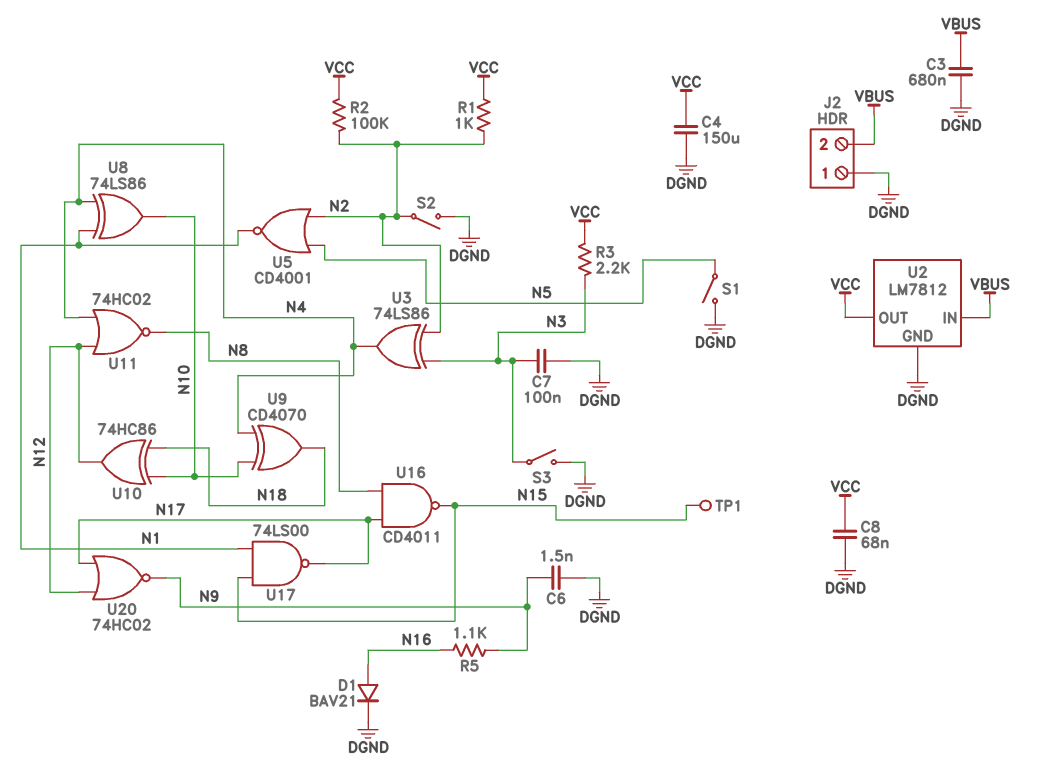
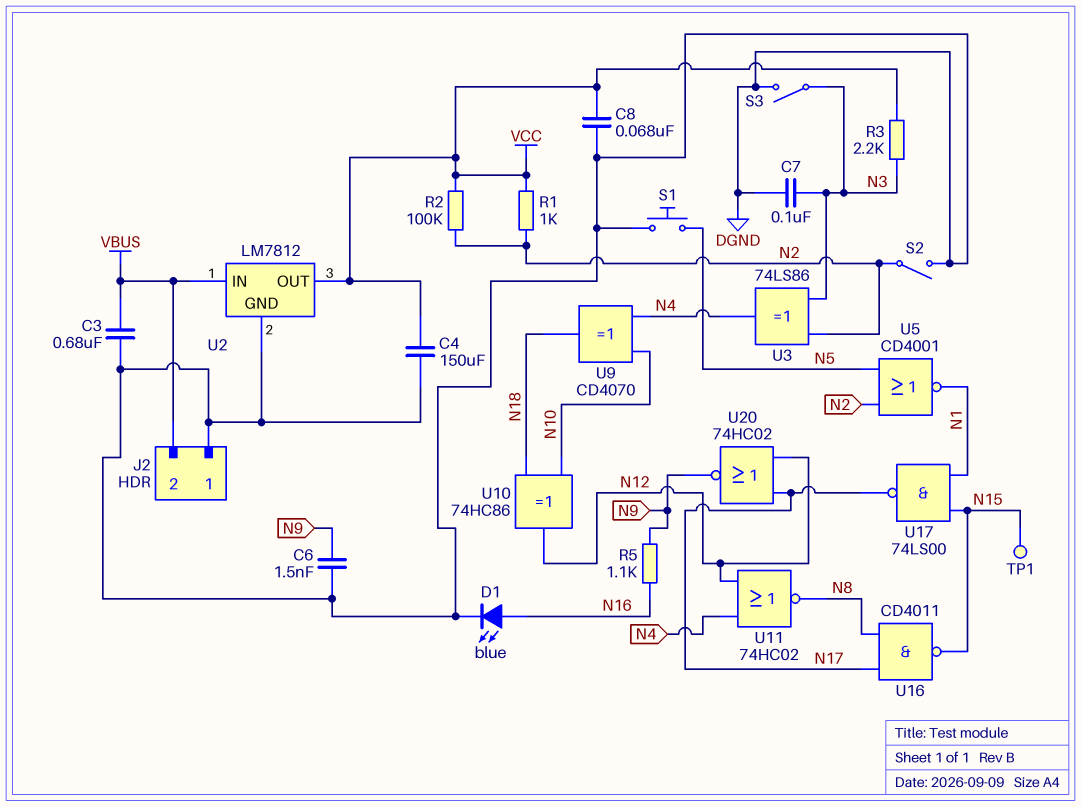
D1: diode BAV21 (A N16, K DGND) -> LED blue (A N16, K DGND)
S1: switch (DGND, N5) -> button (DGND, N5)
U8: XOR 74LS86 (in N1, in N4, out N10) -> none

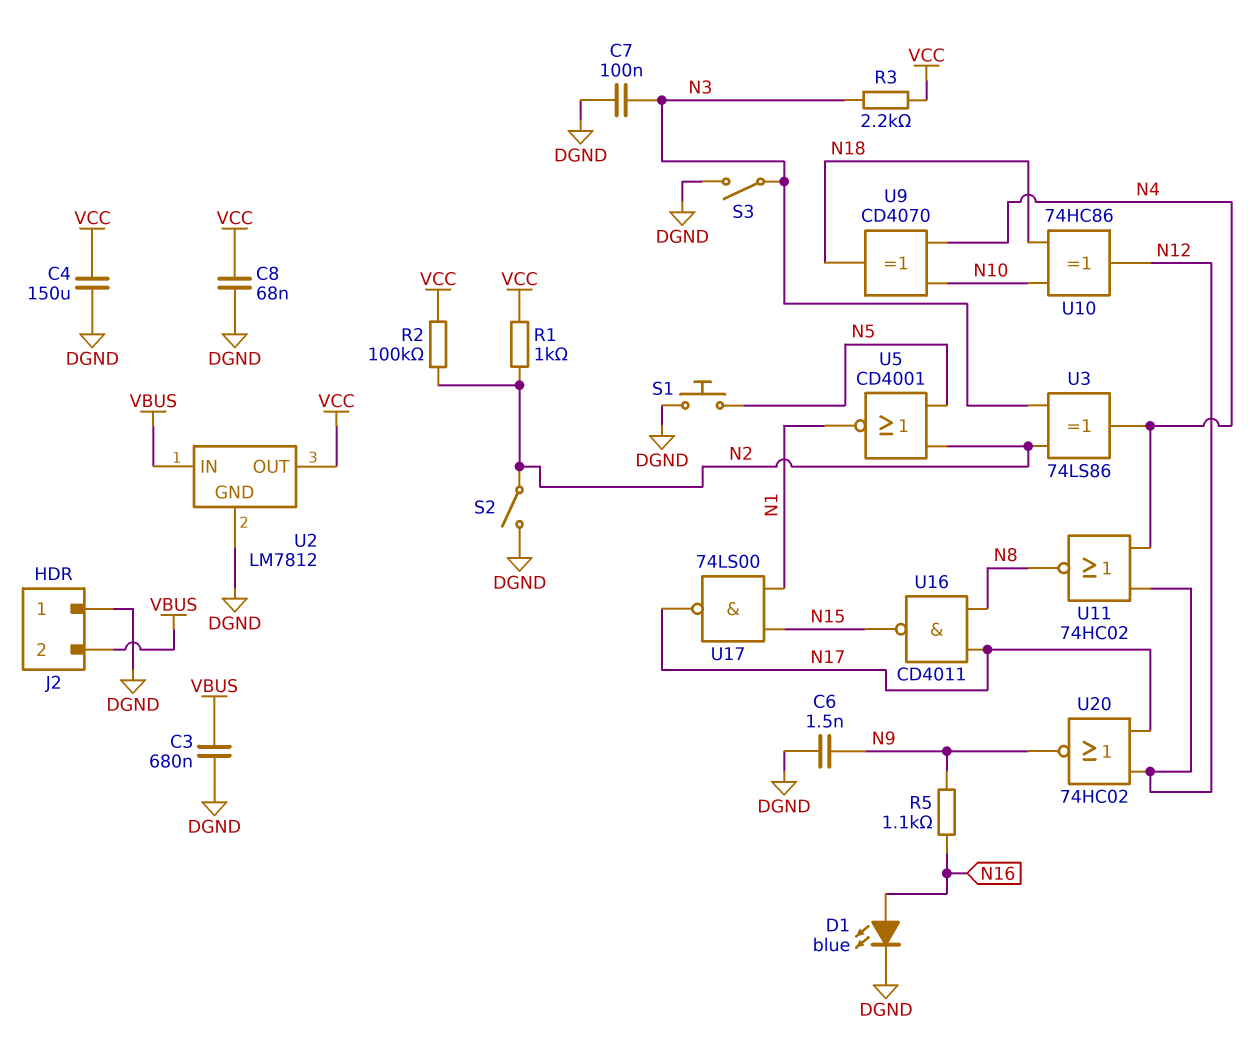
TP1: test point (N15) -> none

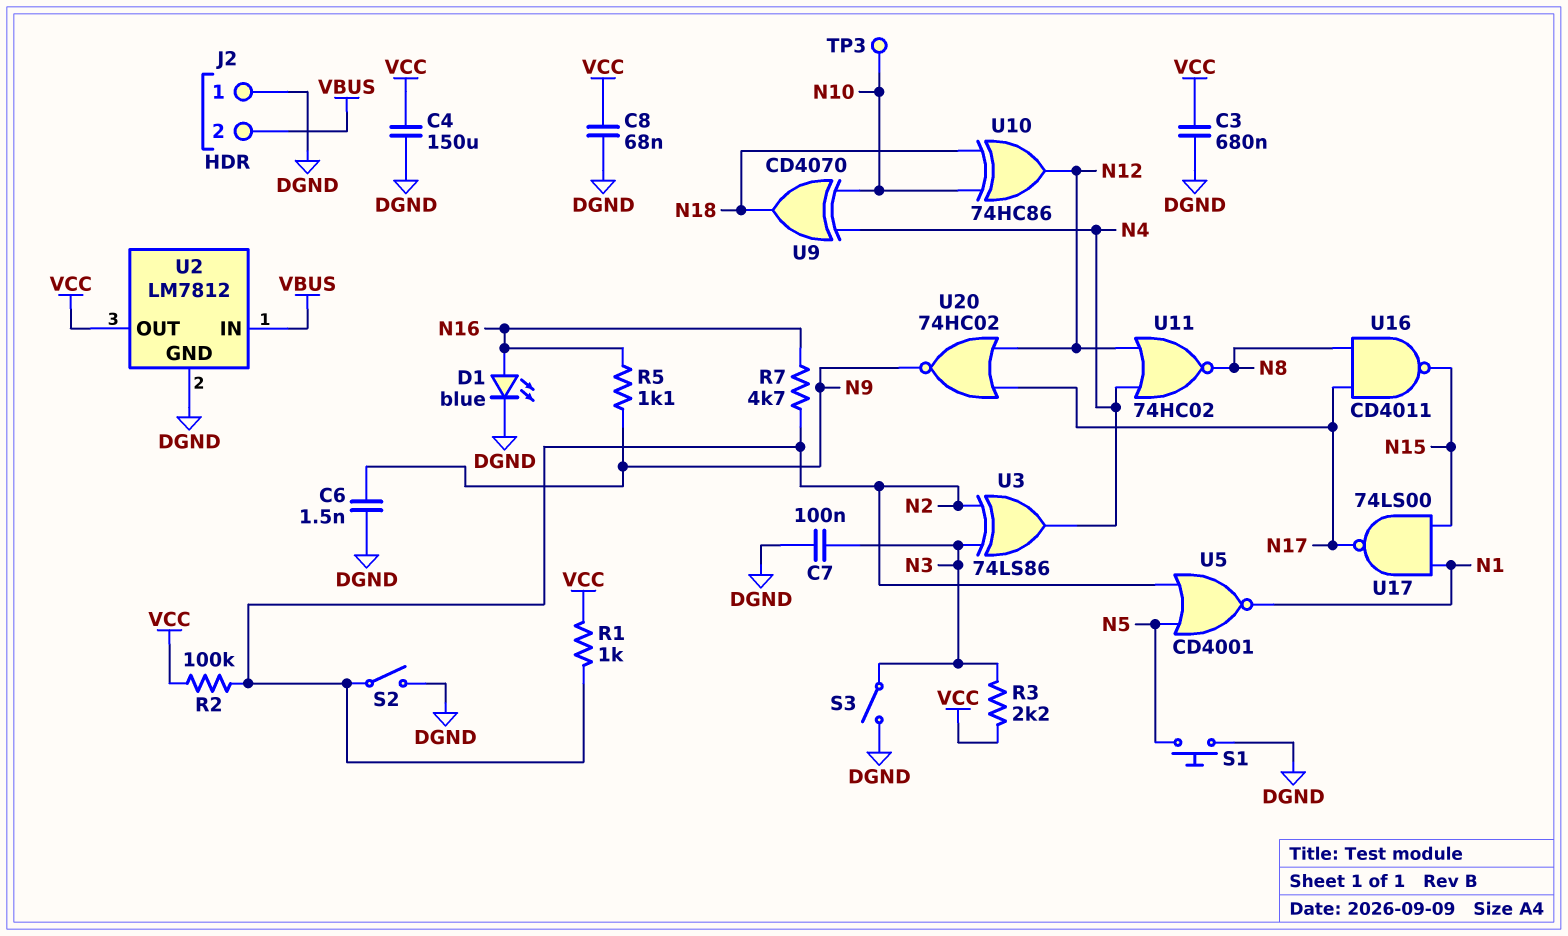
C3: 680nF (DGND, VBUS) -> 680nF (DGND, VCC)
R7: none -> 4.7k (N2, N16)
TP3: none -> test point (N10)

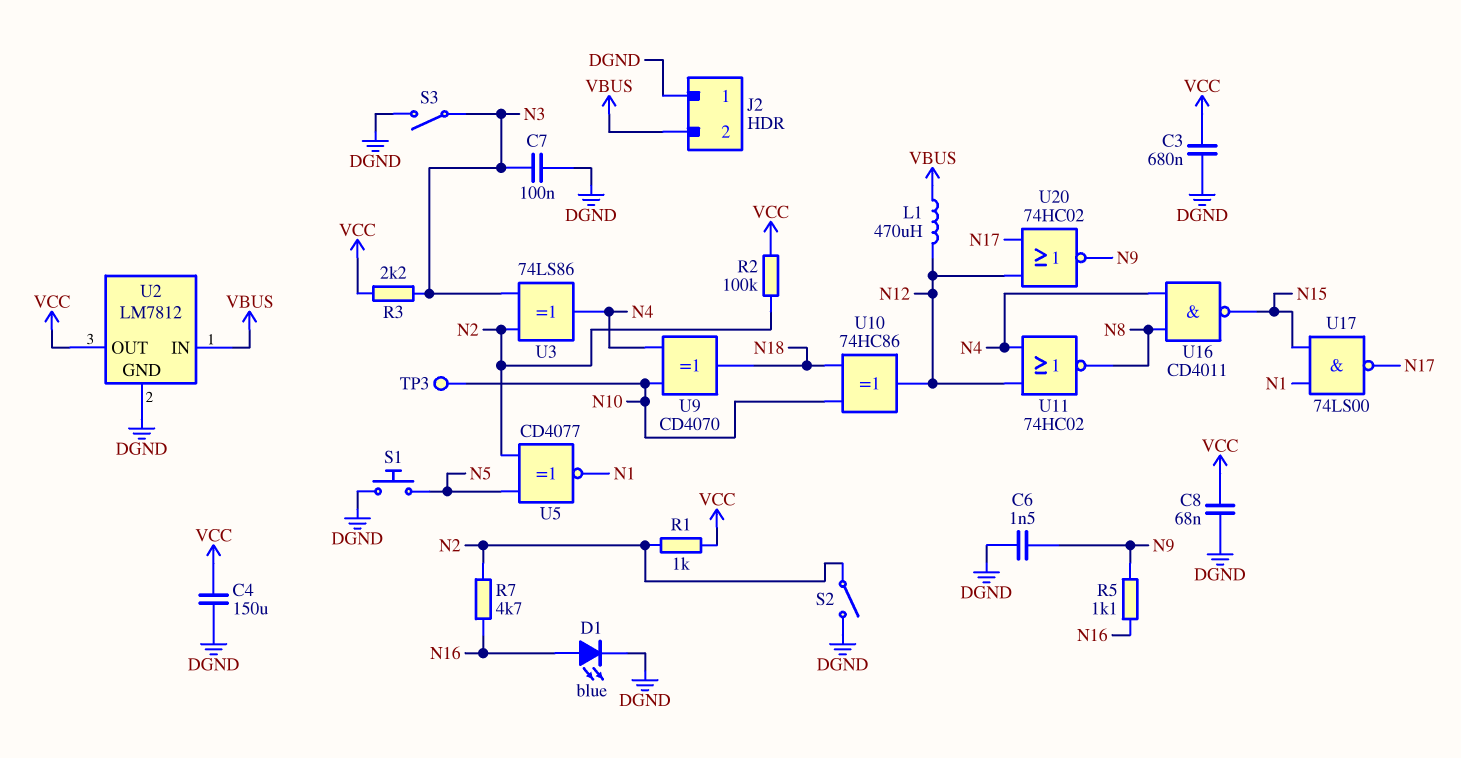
L1: none -> 470uH (N12, VBUS)
U5: NOR CD4001 (in N2, in N5, out N1) -> XNOR CD4077 (in N2, in N5, out N1)
U16: NAND CD4011 (in N8, in N17, out N15) -> NAND CD4011 (in N4, in N8, out N15)

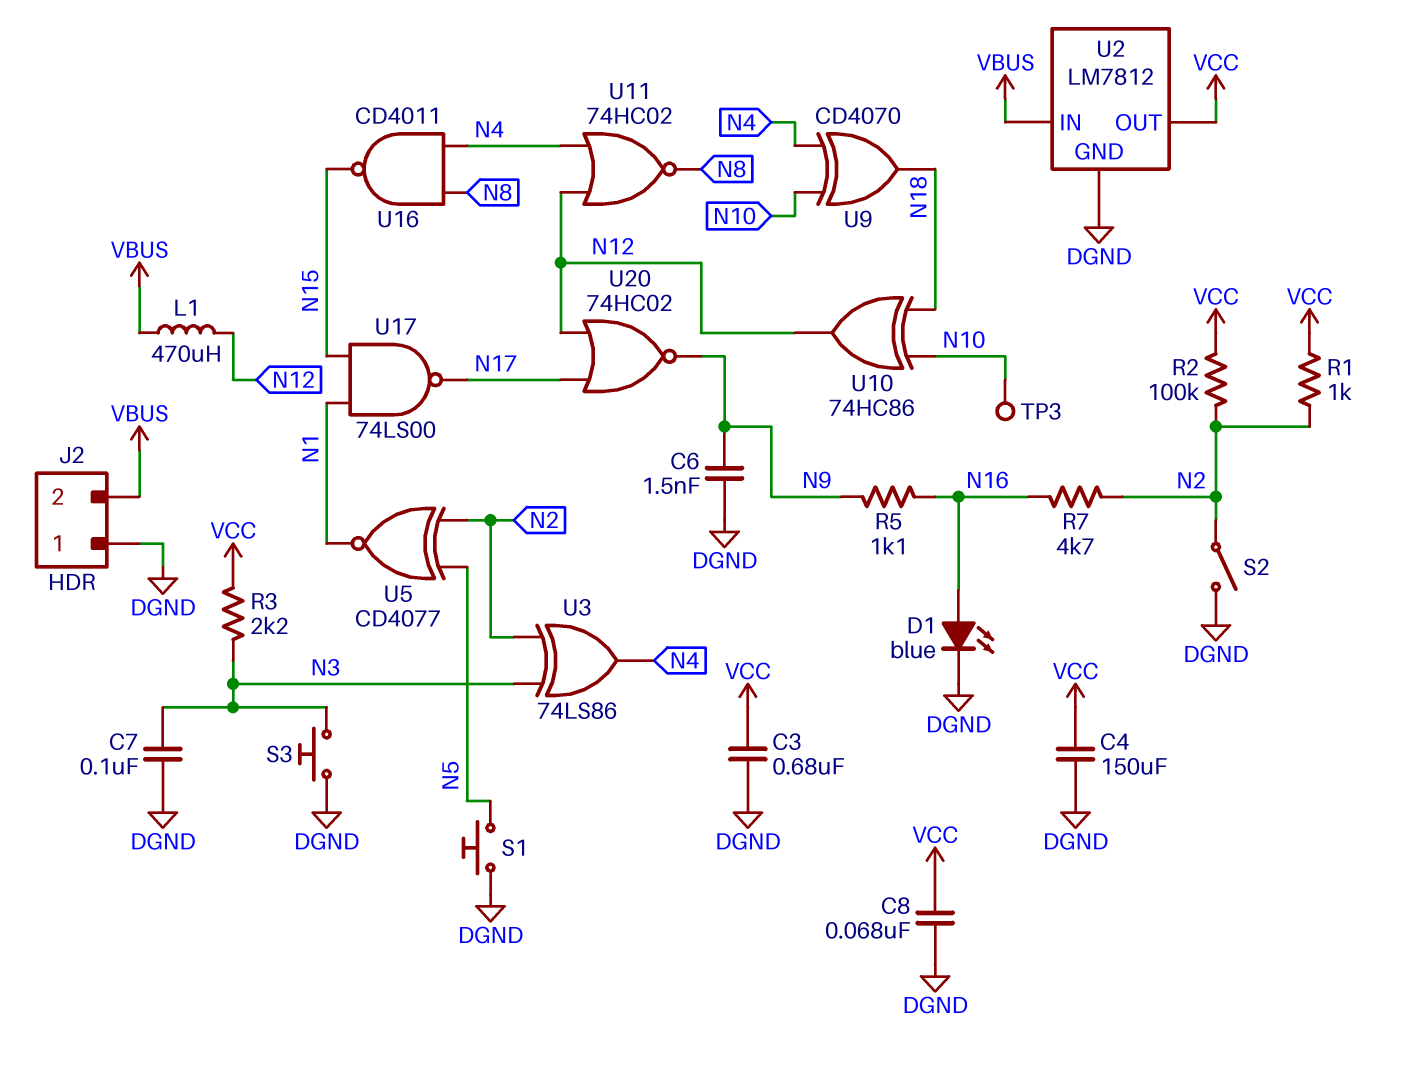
S3: switch (DGND, N3) -> button (DGND, N3)

